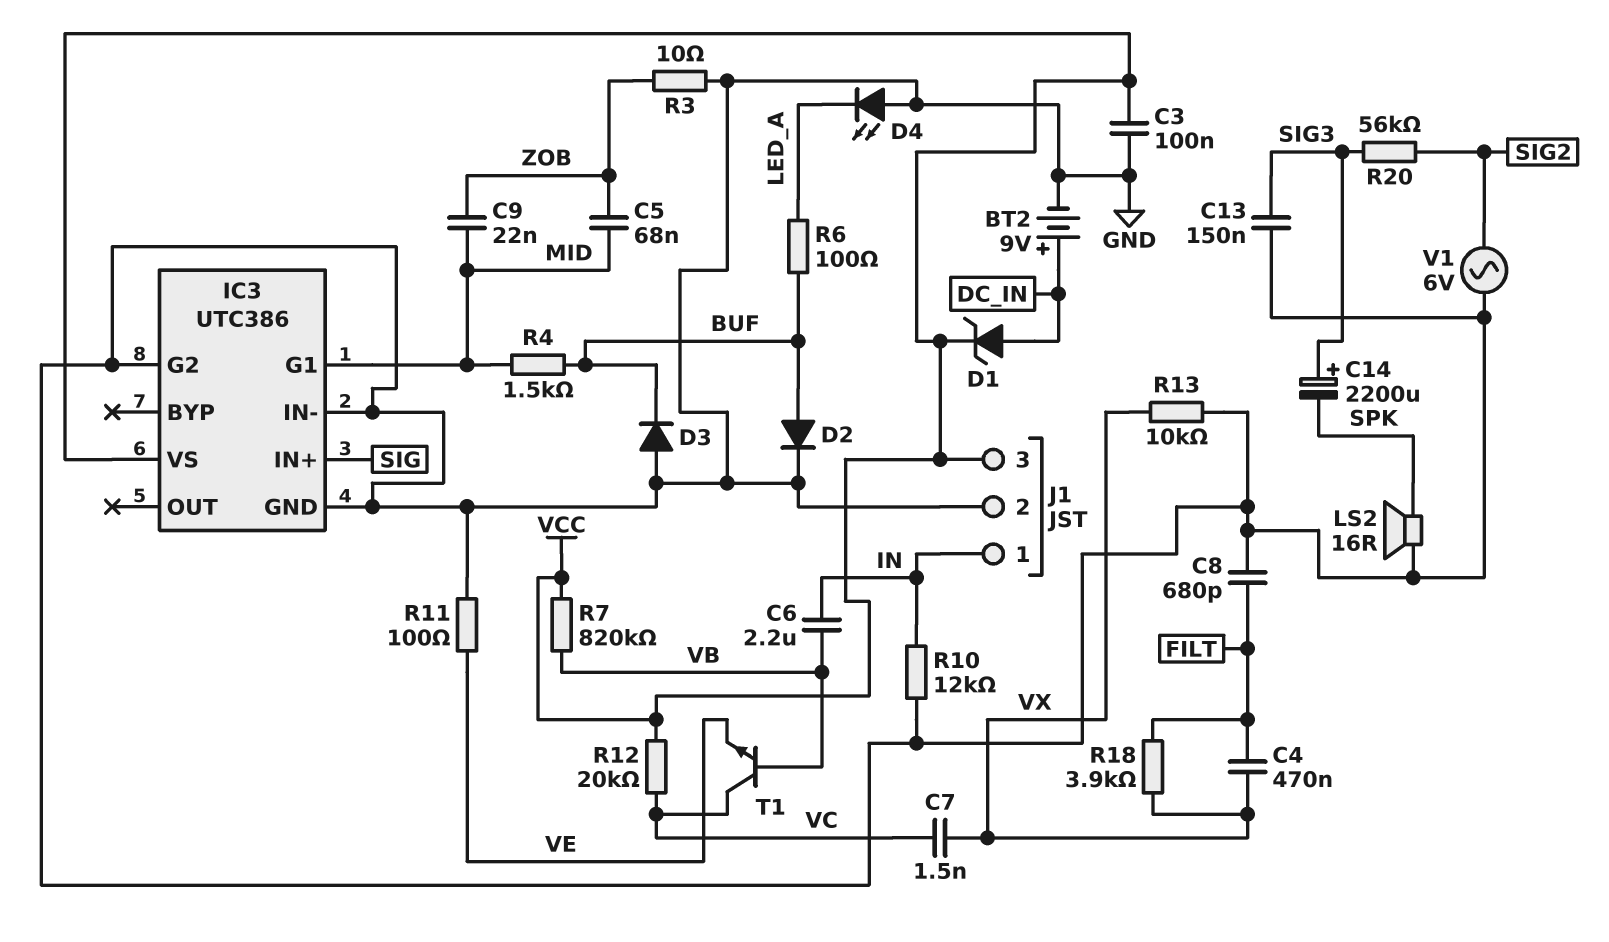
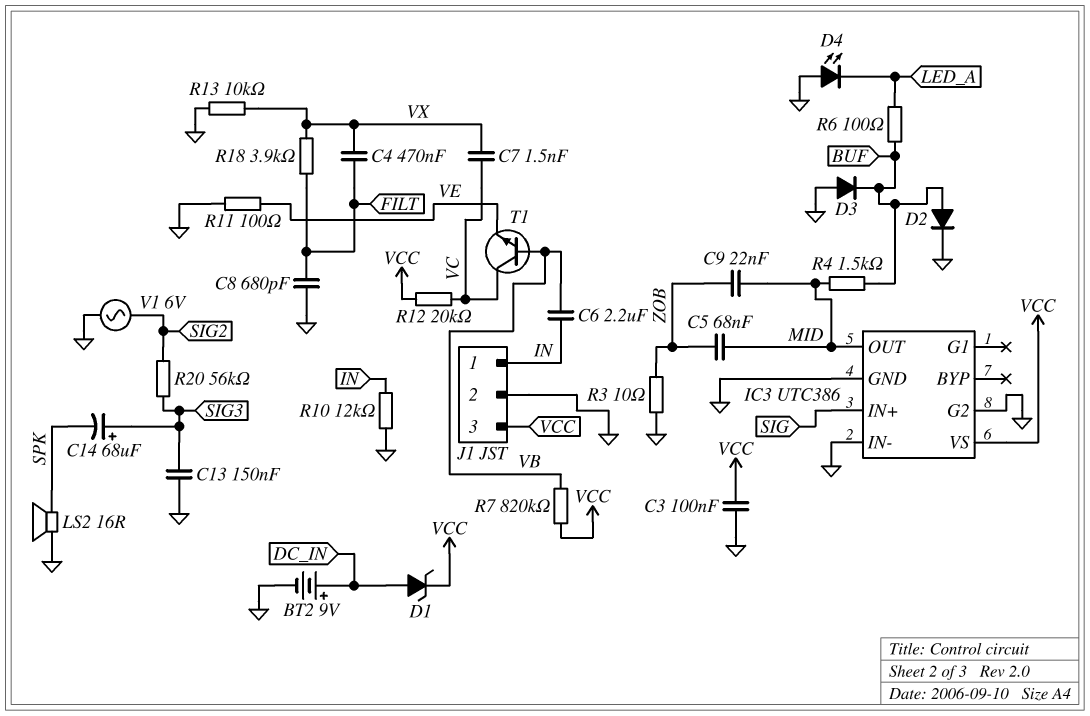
C14: 2200uF (plus SIG3, minus SPK) -> 68uF (plus SIG3, minus SPK)
IC3 pin G1: MID -> none
IC3 pin OUT: none -> MID

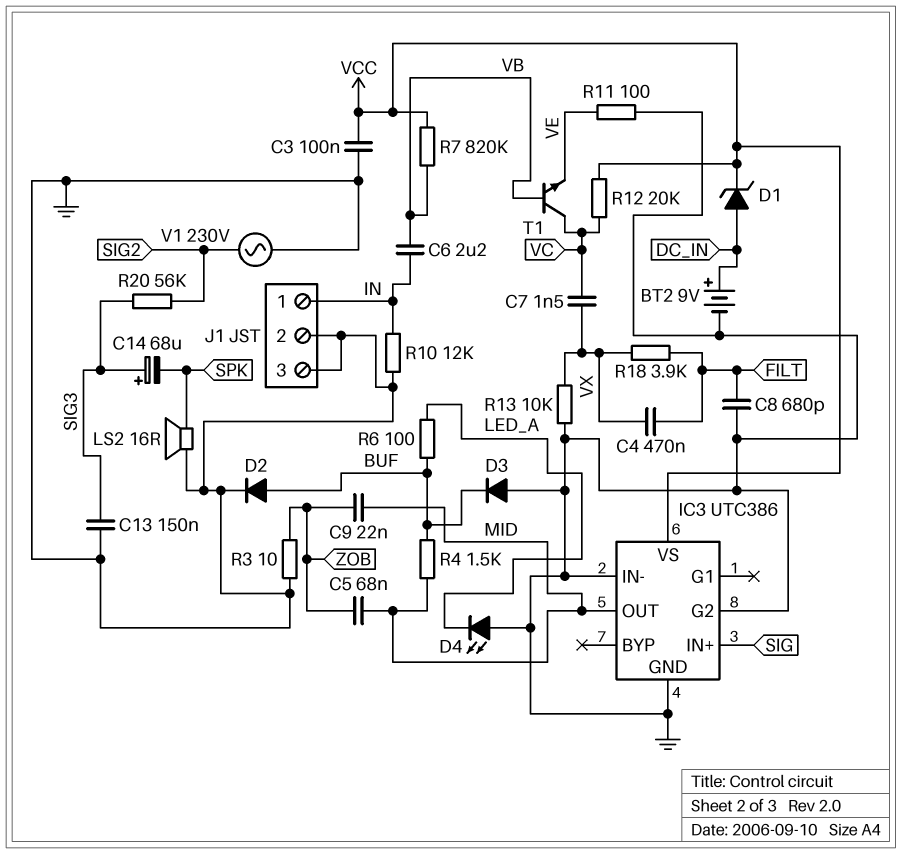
J1 pin 3: VCC -> GND
V1: AC 6V (GND, SIG2) -> AC 230V (GND, SIG2)

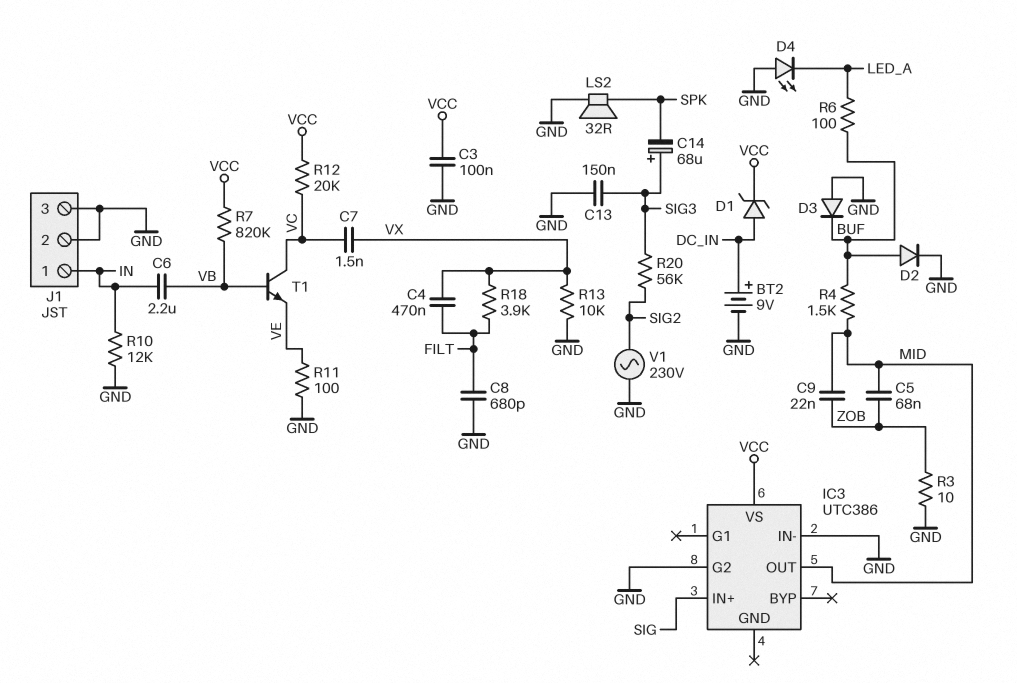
IC3 pin GND: GND -> none
LS2: speaker 16R (GND, SPK) -> speaker 32R (GND, SPK)

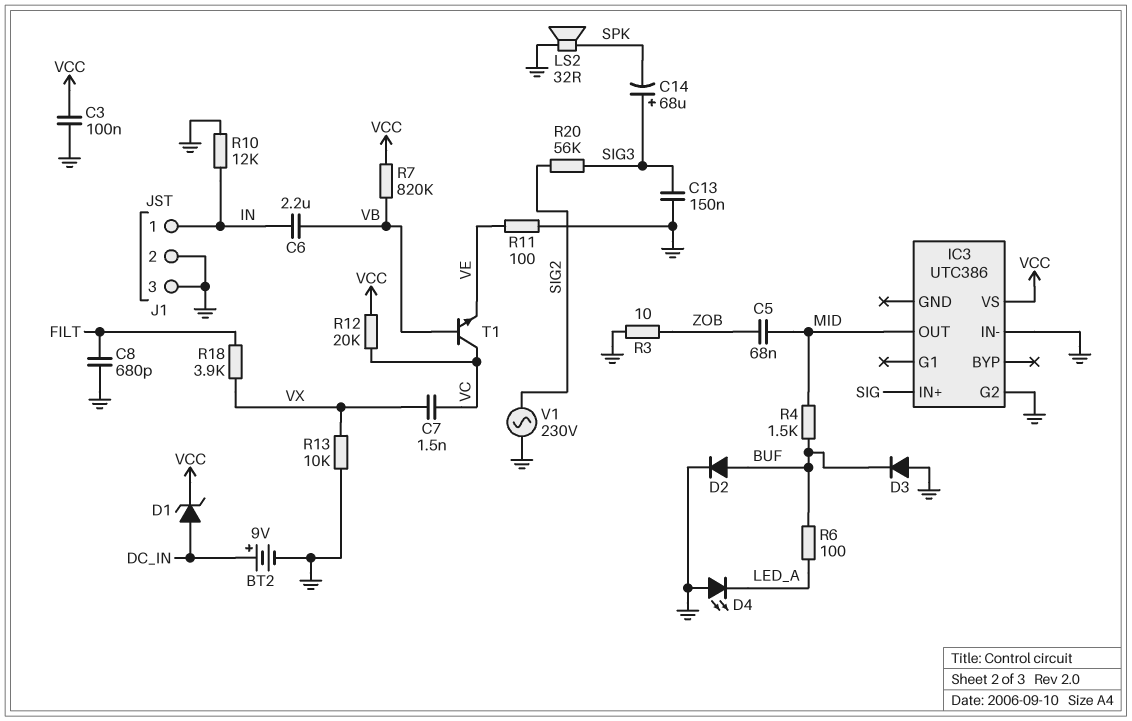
C4: 470nF (FILT, VX) -> none
C9: 22nF (MID, ZOB) -> none

